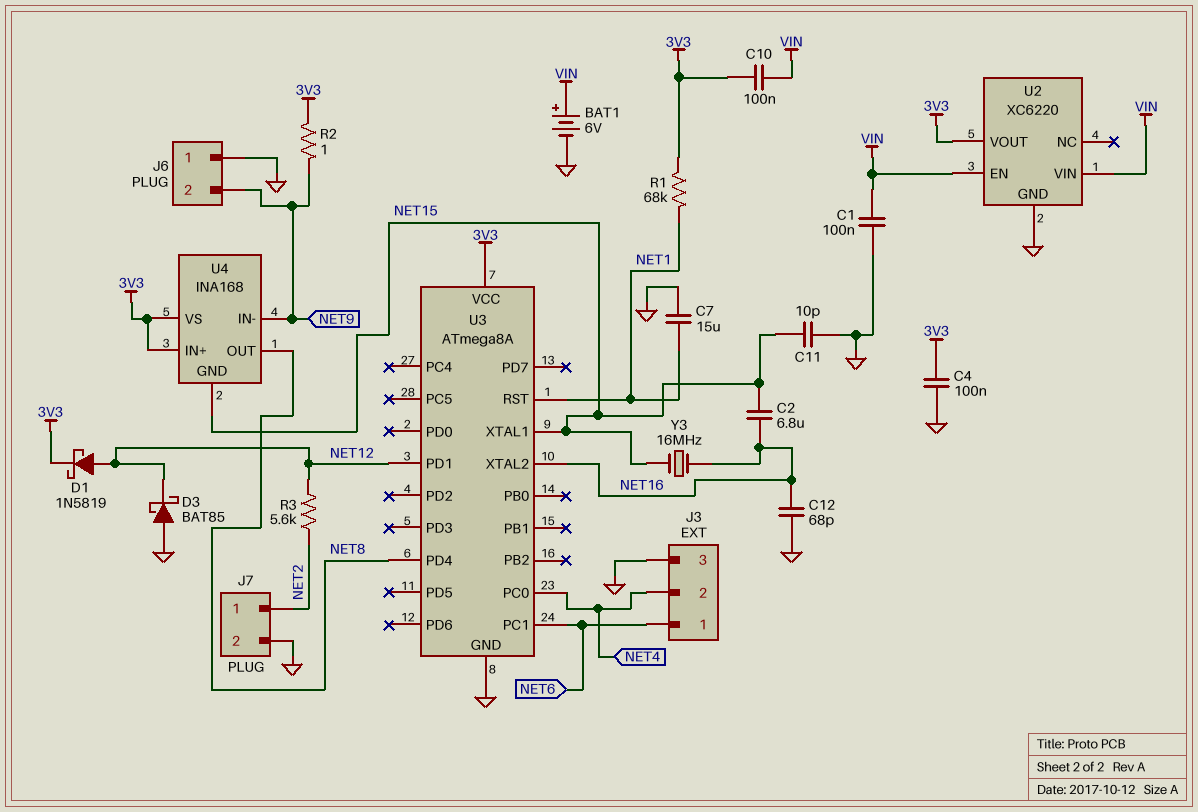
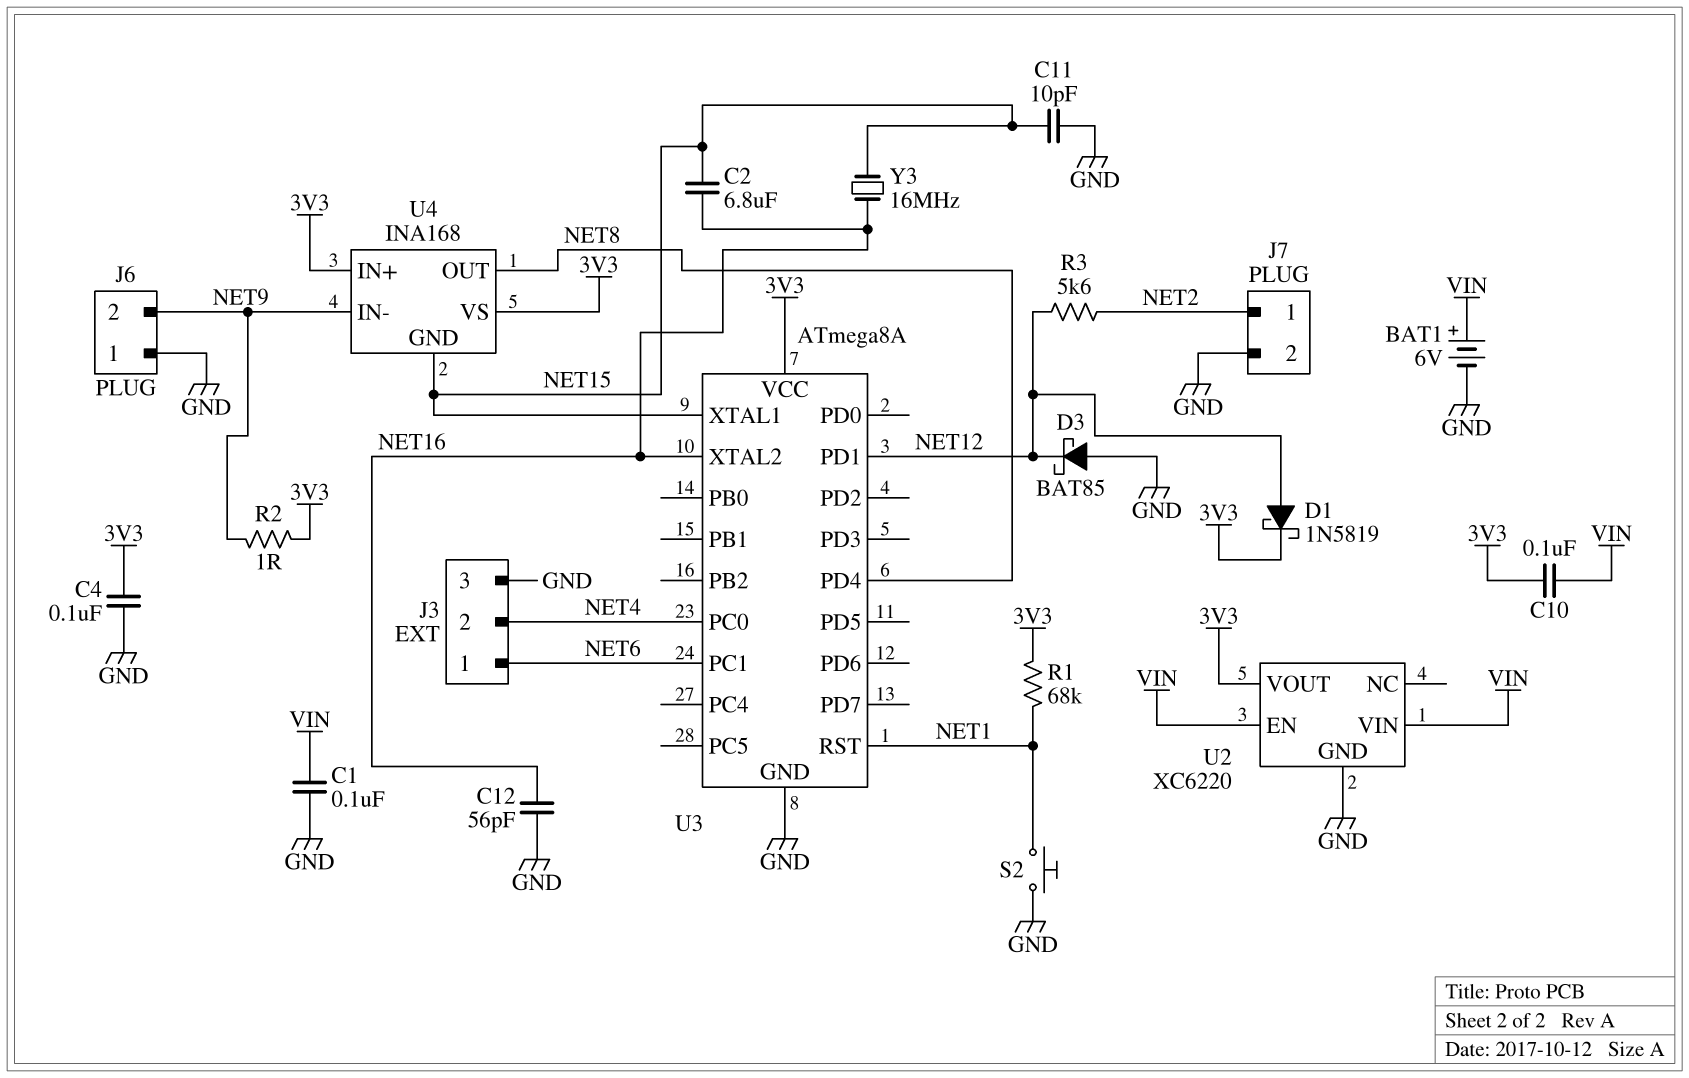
C7: 15uF (GND, NET1) -> none
C12: 68pF (GND, NET16) -> 56pF (GND, NET16)
S2: none -> button (GND, NET1)

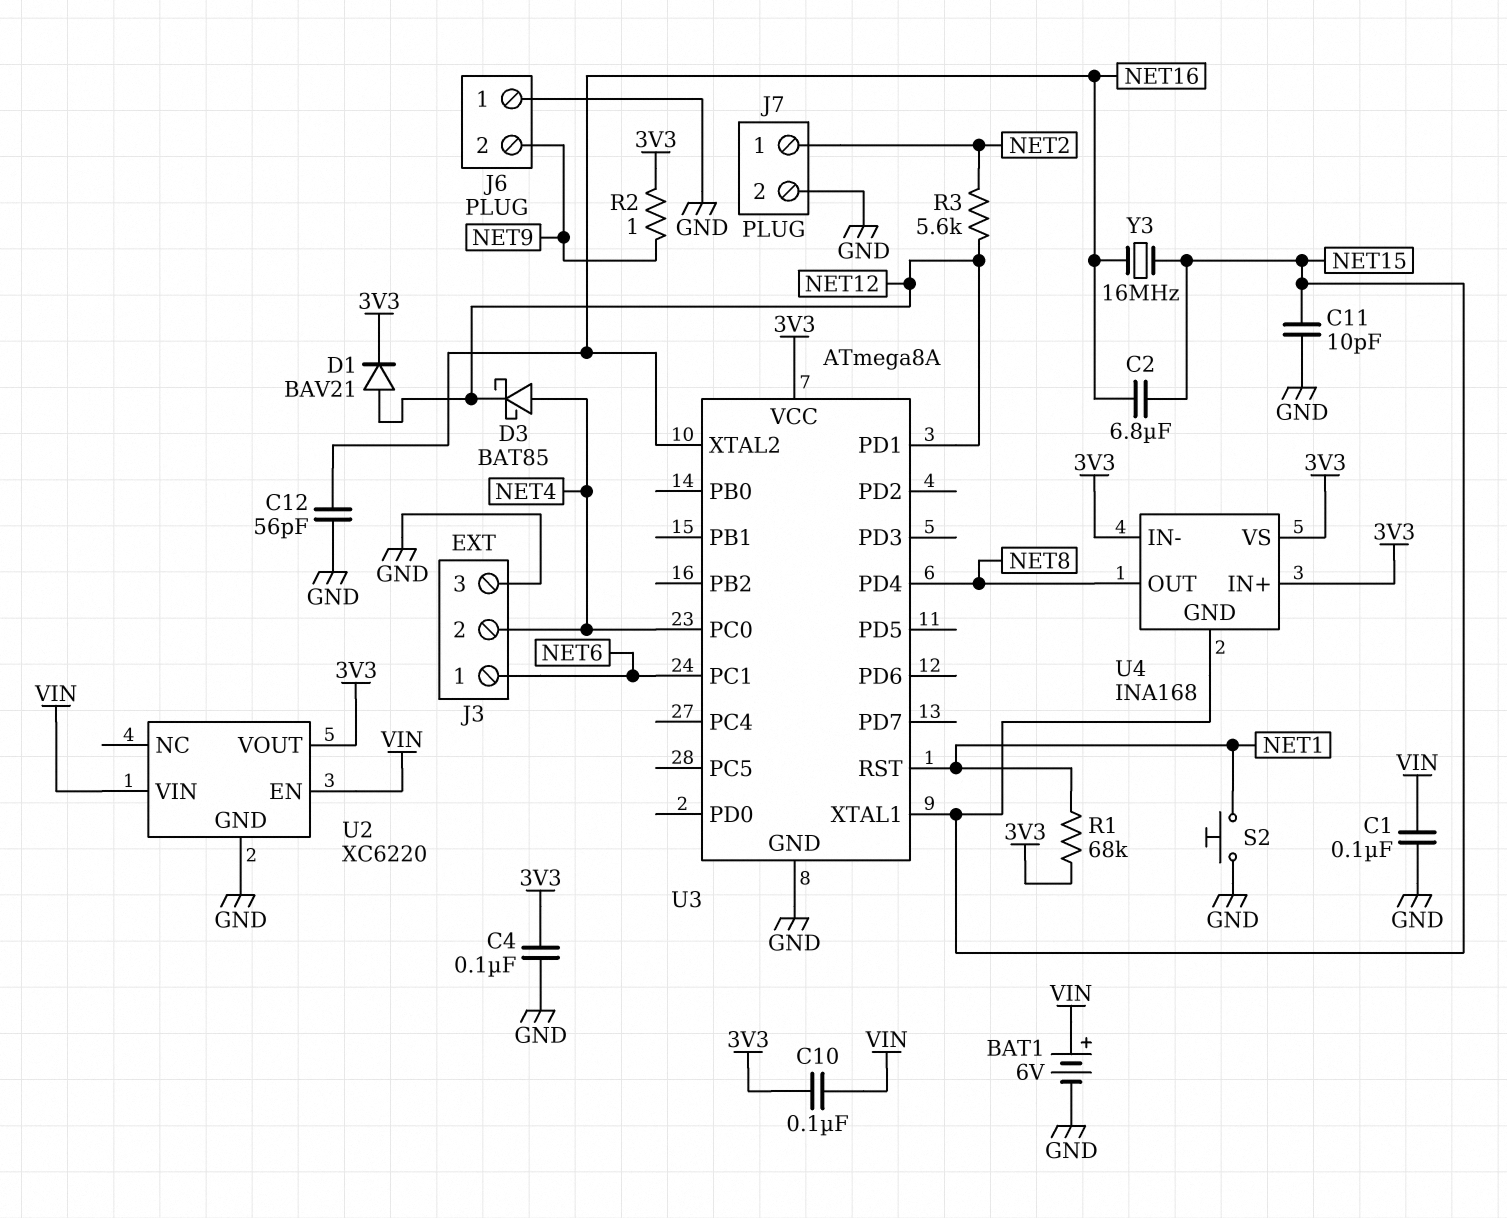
D1: schottky 1N5819 (A NET12, K 3V3) -> diode BAV21 (A NET12, K 3V3)
D3: schottky BAT85 (A GND, K NET12) -> schottky BAT85 (A NET4, K NET12)
U4 pin IN-: NET9 -> 3V3

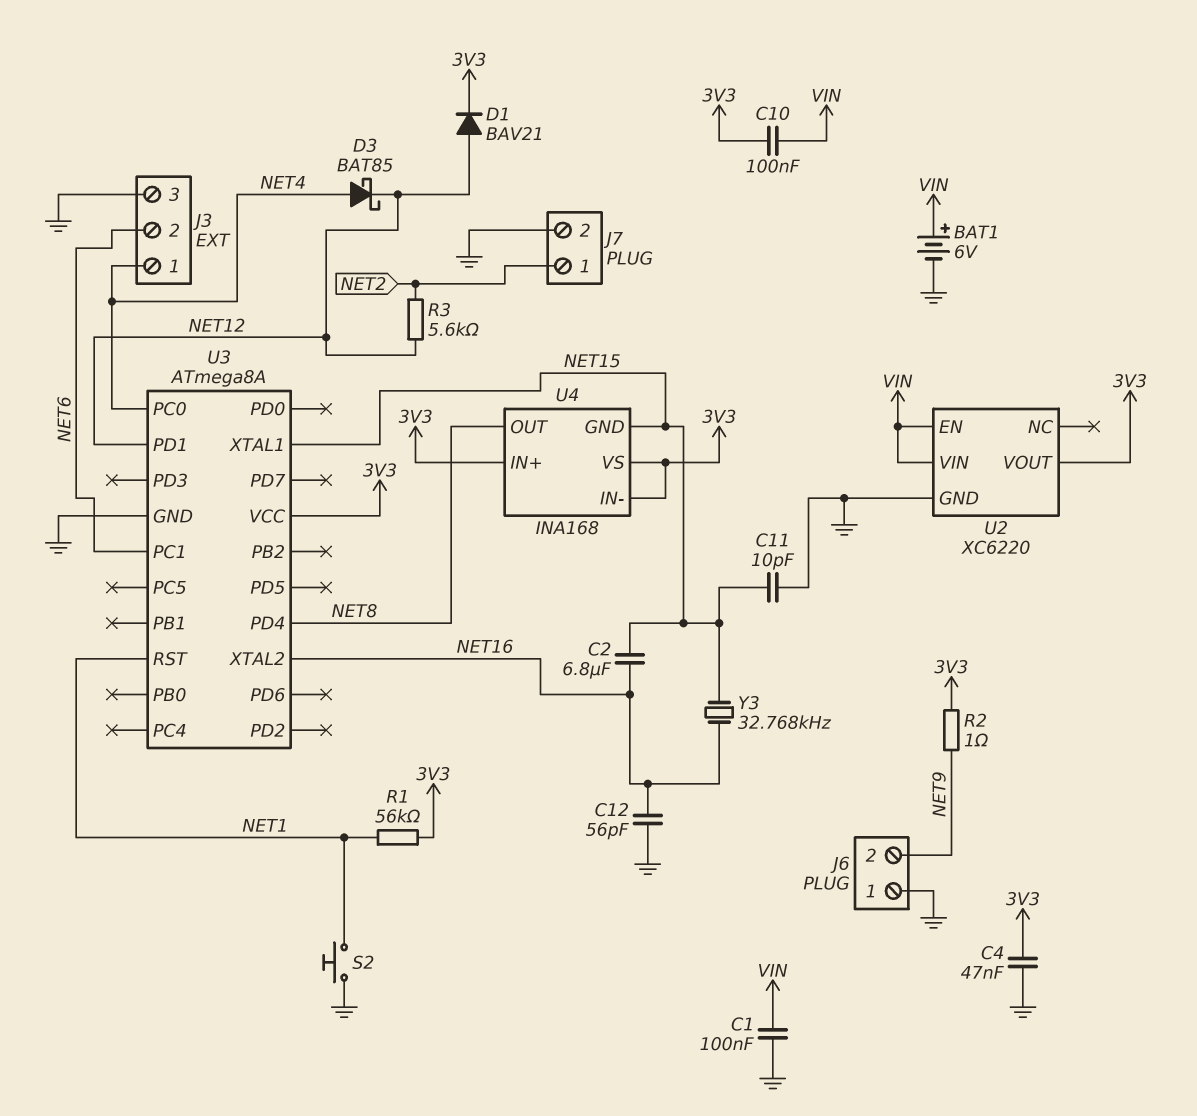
C4: 100nF (3V3, GND) -> 47nF (3V3, GND)
J3 pin 1: NET6 -> NET4
J3 pin 2: NET4 -> NET6
R1: 68k (3V3, NET1) -> 56k (3V3, NET1)
Y3: 16MHz (NET15, NET16) -> 32.768kHz (NET15, NET16)

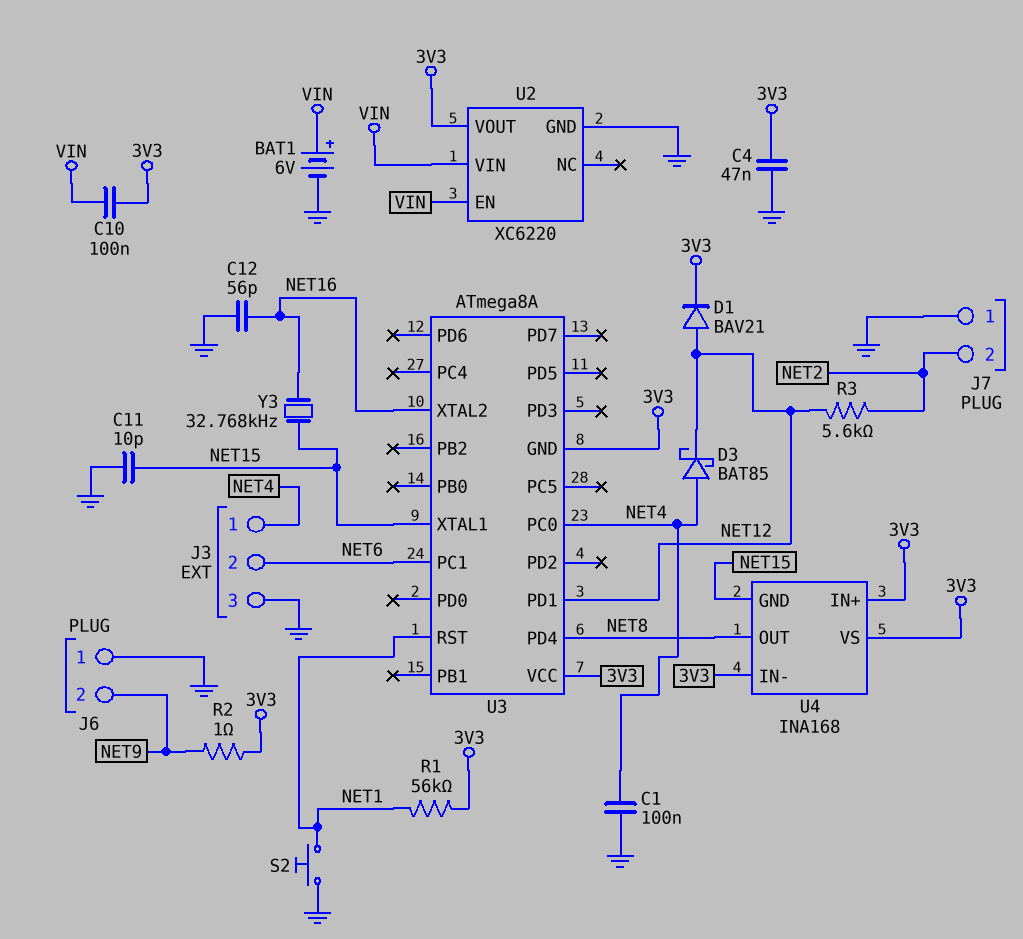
C1: 100nF (GND, VIN) -> 100nF (GND, NET4)
C2: 6.8uF (NET15, NET16) -> none
J7 pin 1: NET2 -> GND
J7 pin 2: GND -> NET2
U3 pin GND: GND -> 3V3

